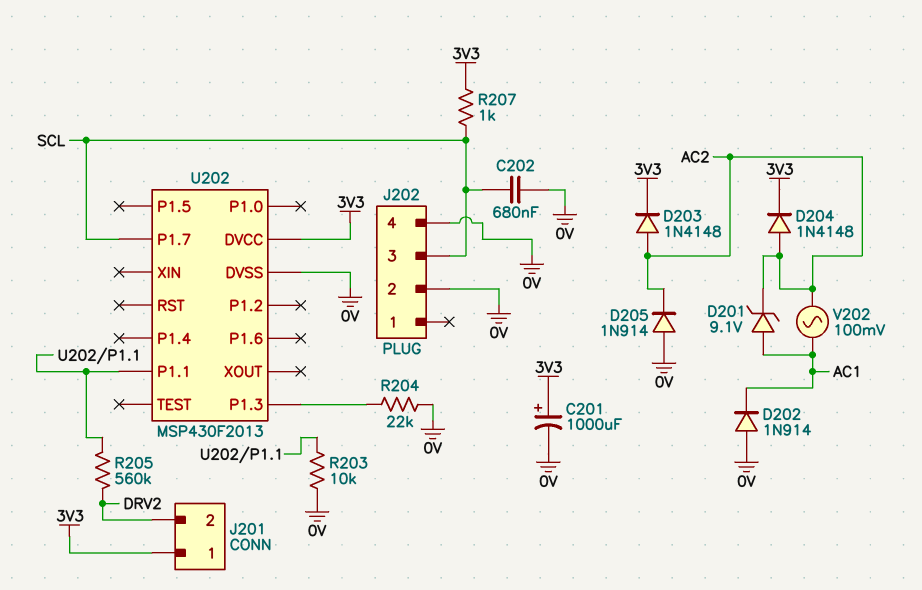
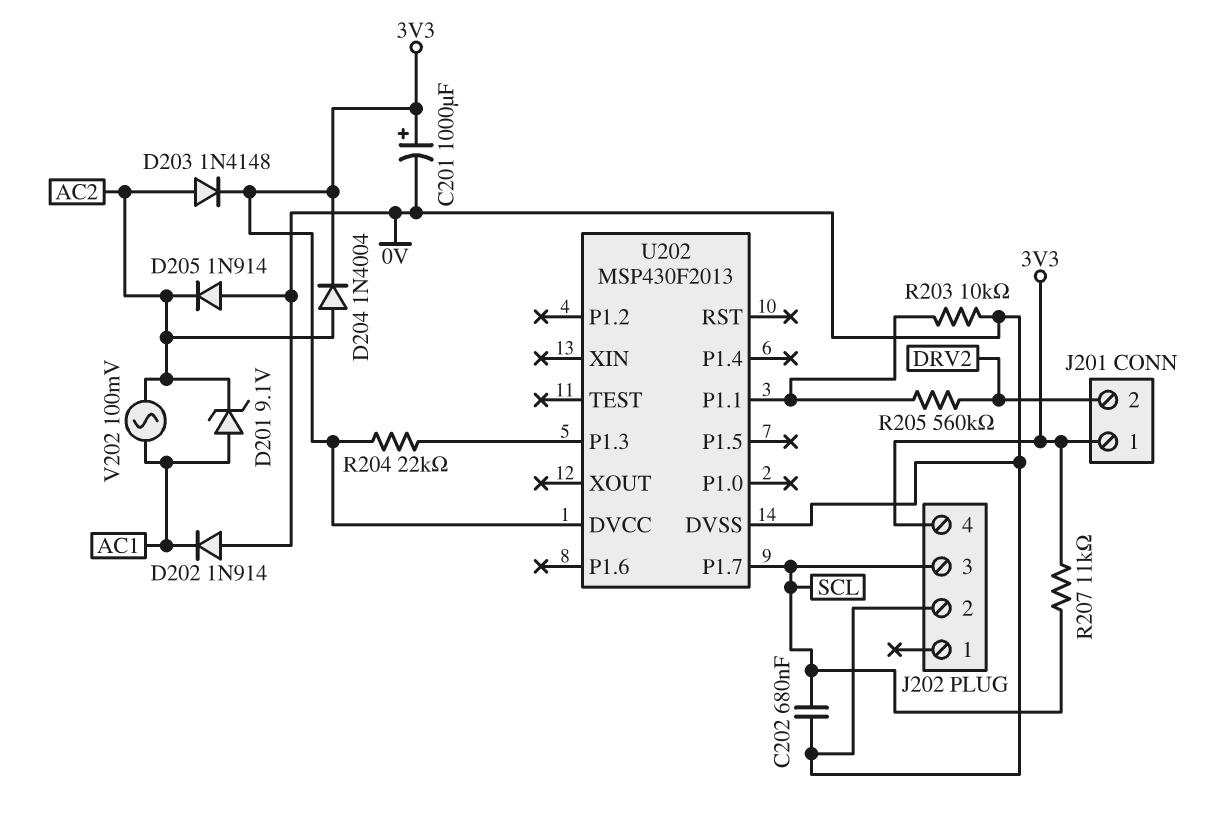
D204: diode 1N4148 (A AC2, K 3V3) -> diode 1N4004 (A AC2, K 3V3)
J202 pin 4: 0V -> 3V3
R204: 22k (0V, U202/P1.3) -> 22k (3V3, U202/P1.3)
R207: 1k (3V3, SCL) -> 11k (3V3, SCL)

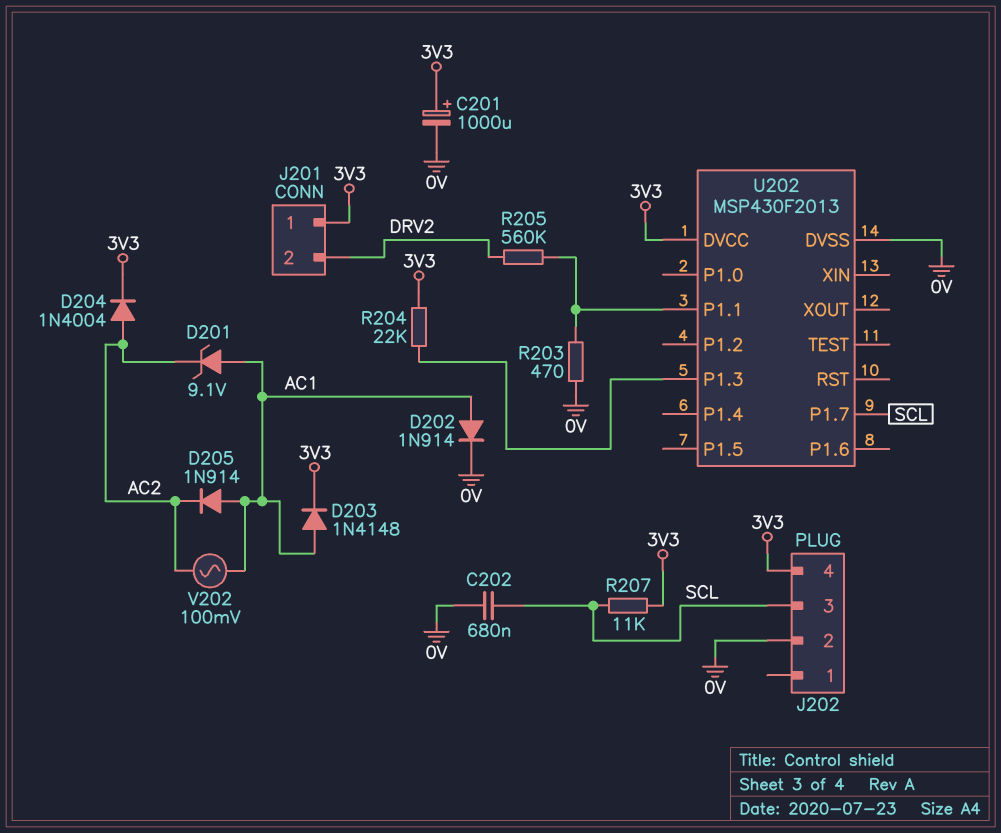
D202: diode 1N914 (A 0V, K AC1) -> diode 1N914 (A AC1, K 0V)
D203: diode 1N4148 (A AC2, K 3V3) -> diode 1N4148 (A AC1, K 3V3)
D205: diode 1N914 (A 0V, K AC2) -> diode 1N914 (A AC1, K AC2)
R203: 10k (0V, U202/P1.1) -> 470 (0V, U202/P1.1)

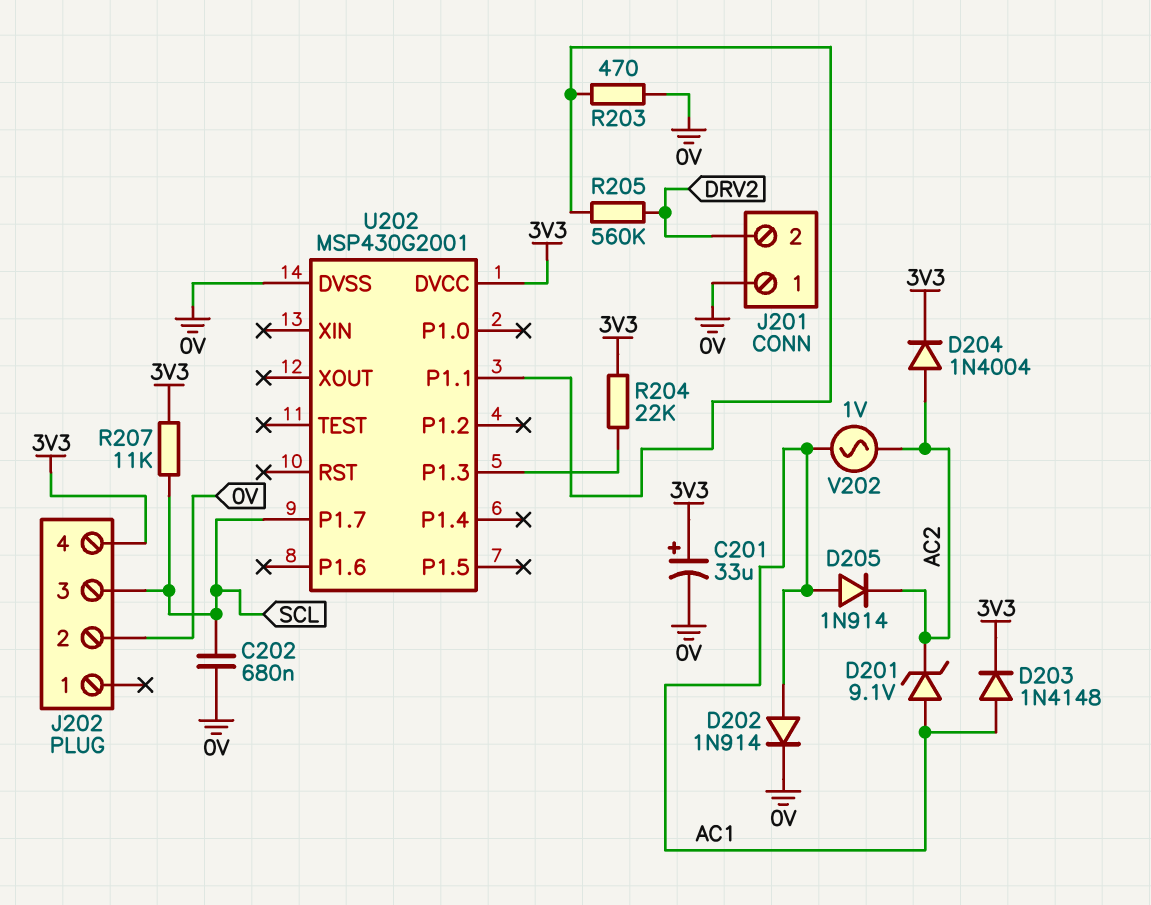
C201: 1000uF (plus 3V3, minus 0V) -> 33uF (plus 3V3, minus 0V)
J201 pin 1: 3V3 -> 0V
U202: MSP430F2013 -> MSP430G2001
V202: AC 100mV (AC1, AC2) -> AC 1V (AC1, AC2)

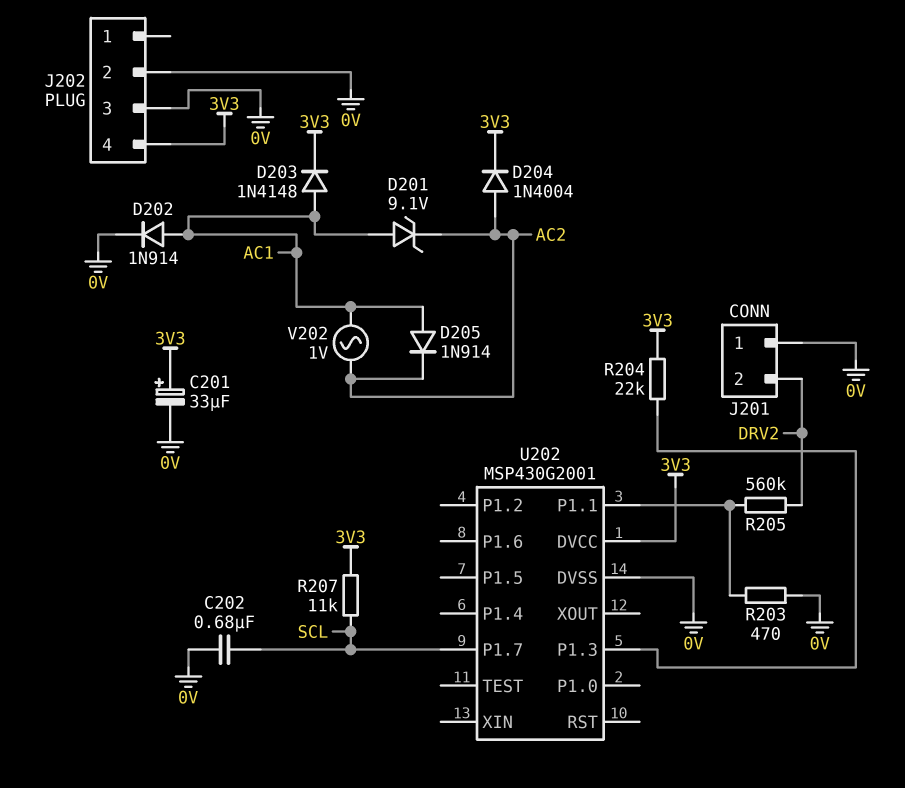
J202 pin 3: SCL -> 0V

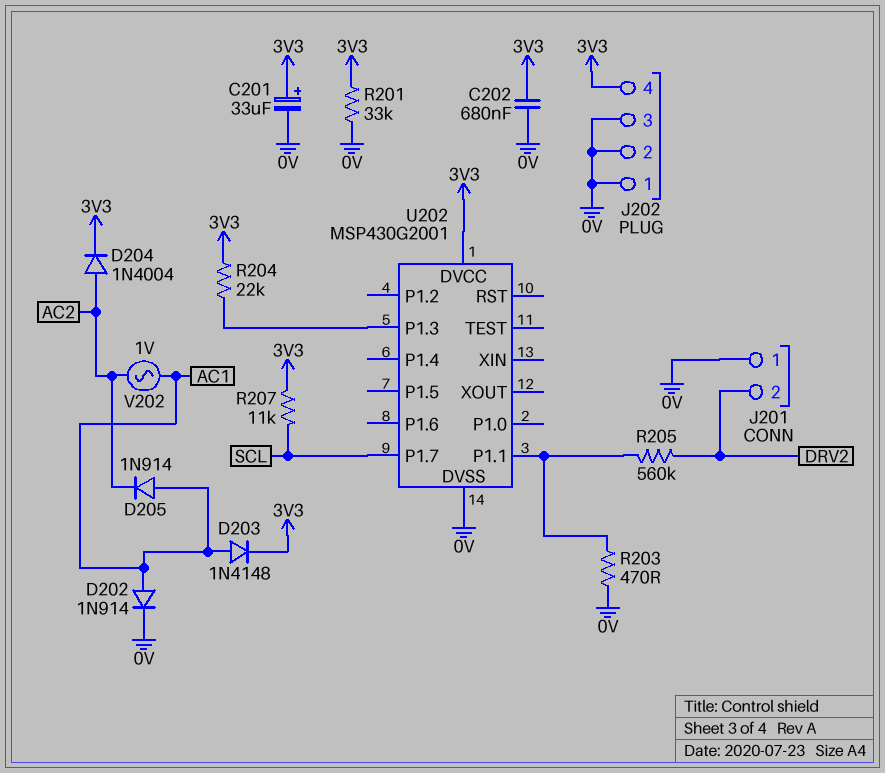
C202: 680nF (0V, SCL) -> 680nF (0V, 3V3)
D201: zener 9.1V (A AC1, K AC2) -> none
J202 pin 1: none -> 0V
R201: none -> 33k (0V, 3V3)

